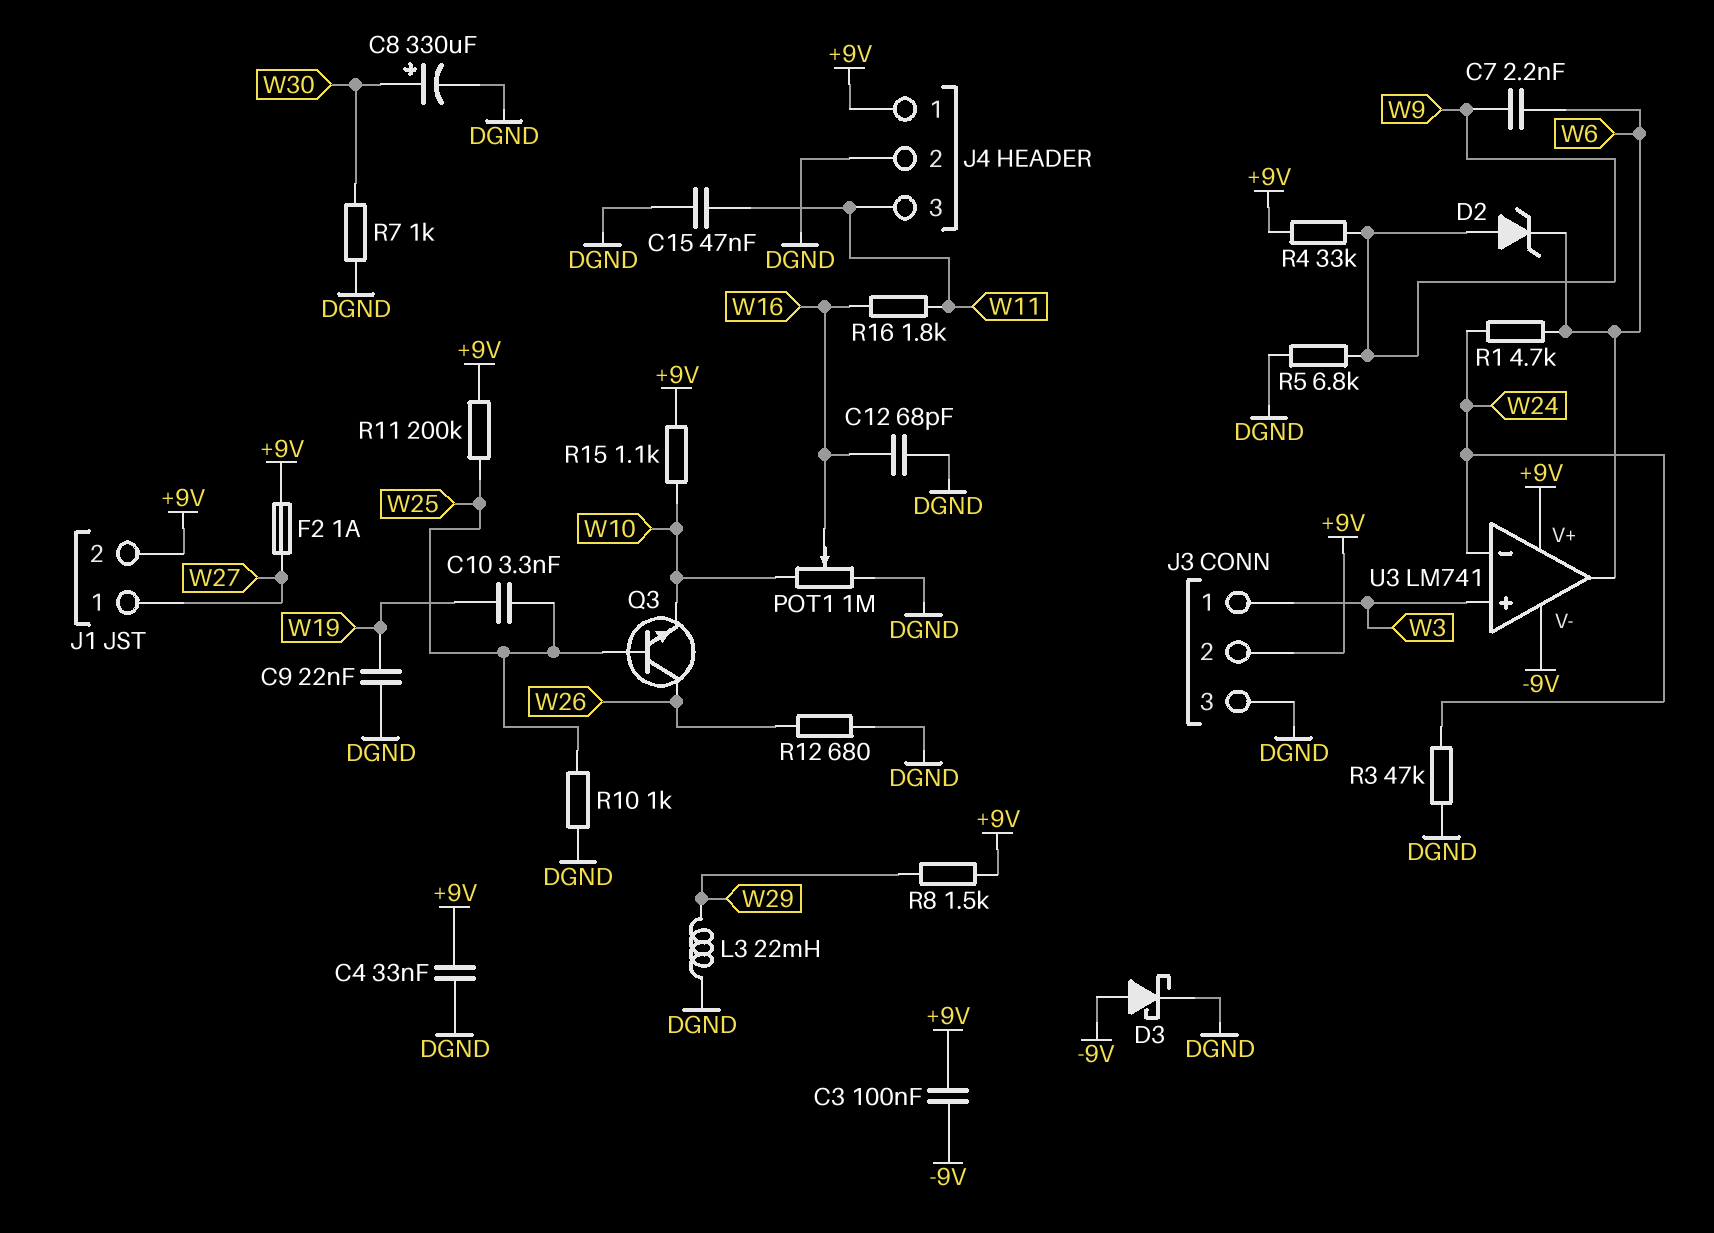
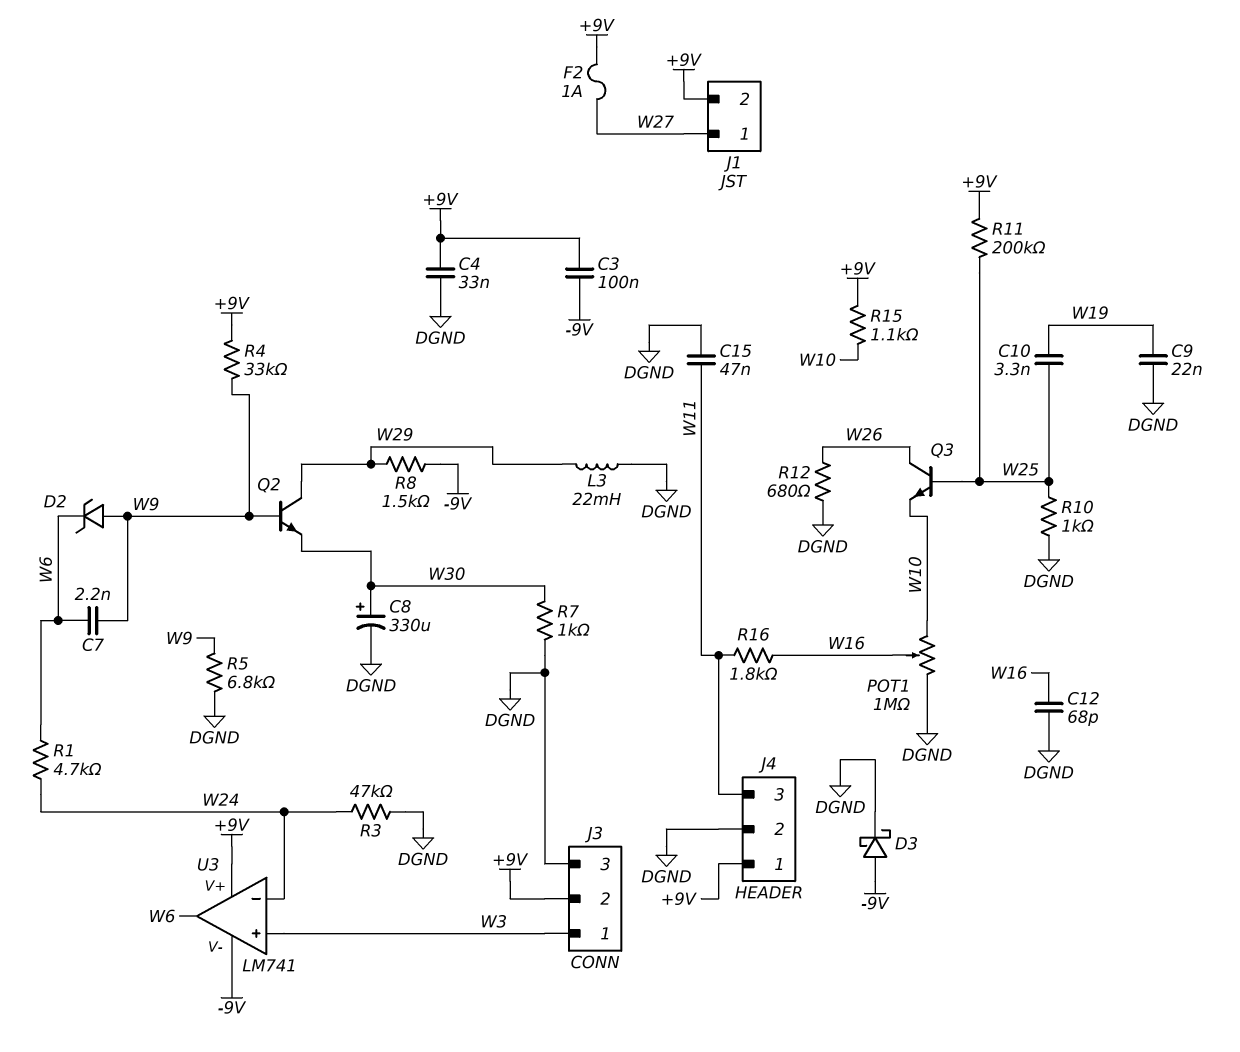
Q2: none -> NPN (B W9, C W29, E W30)
R8: 1.5k (+9V, W29) -> 1.5k (-9V, W29)

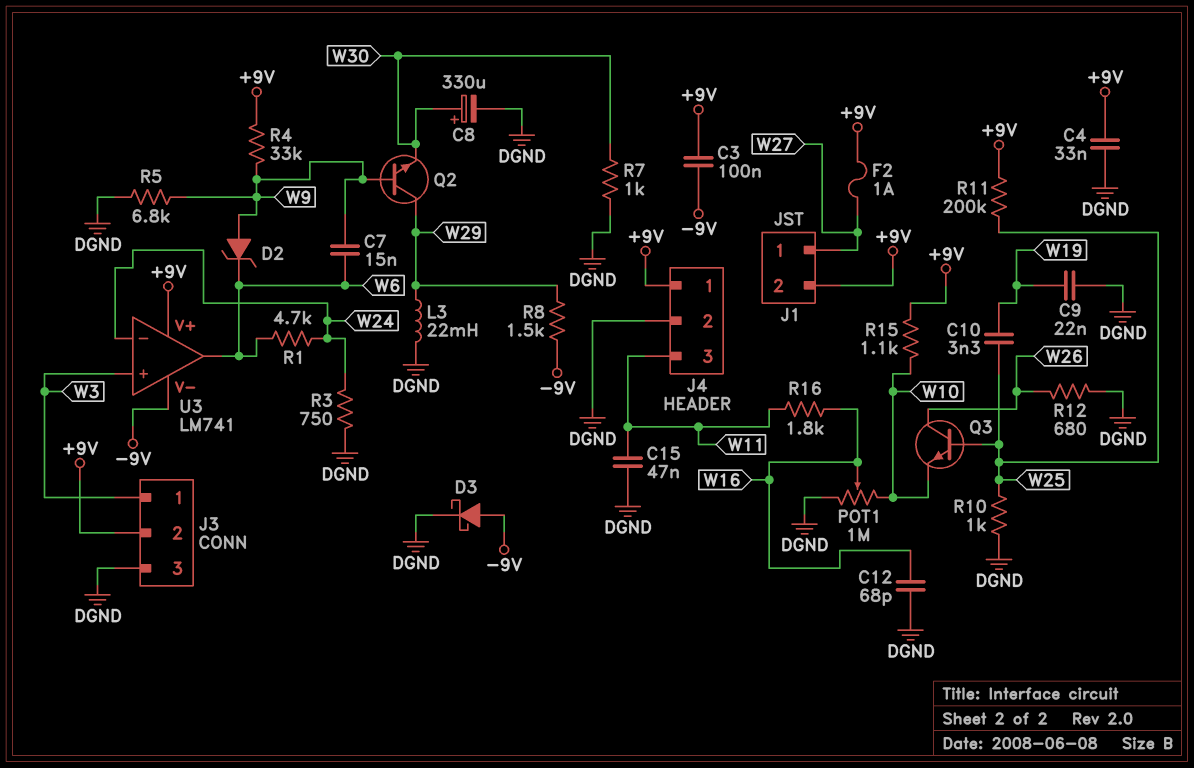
C7: 2.2nF (W6, W9) -> 15nF (W6, W9)
R3: 47k (DGND, W24) -> 750 (DGND, W24)

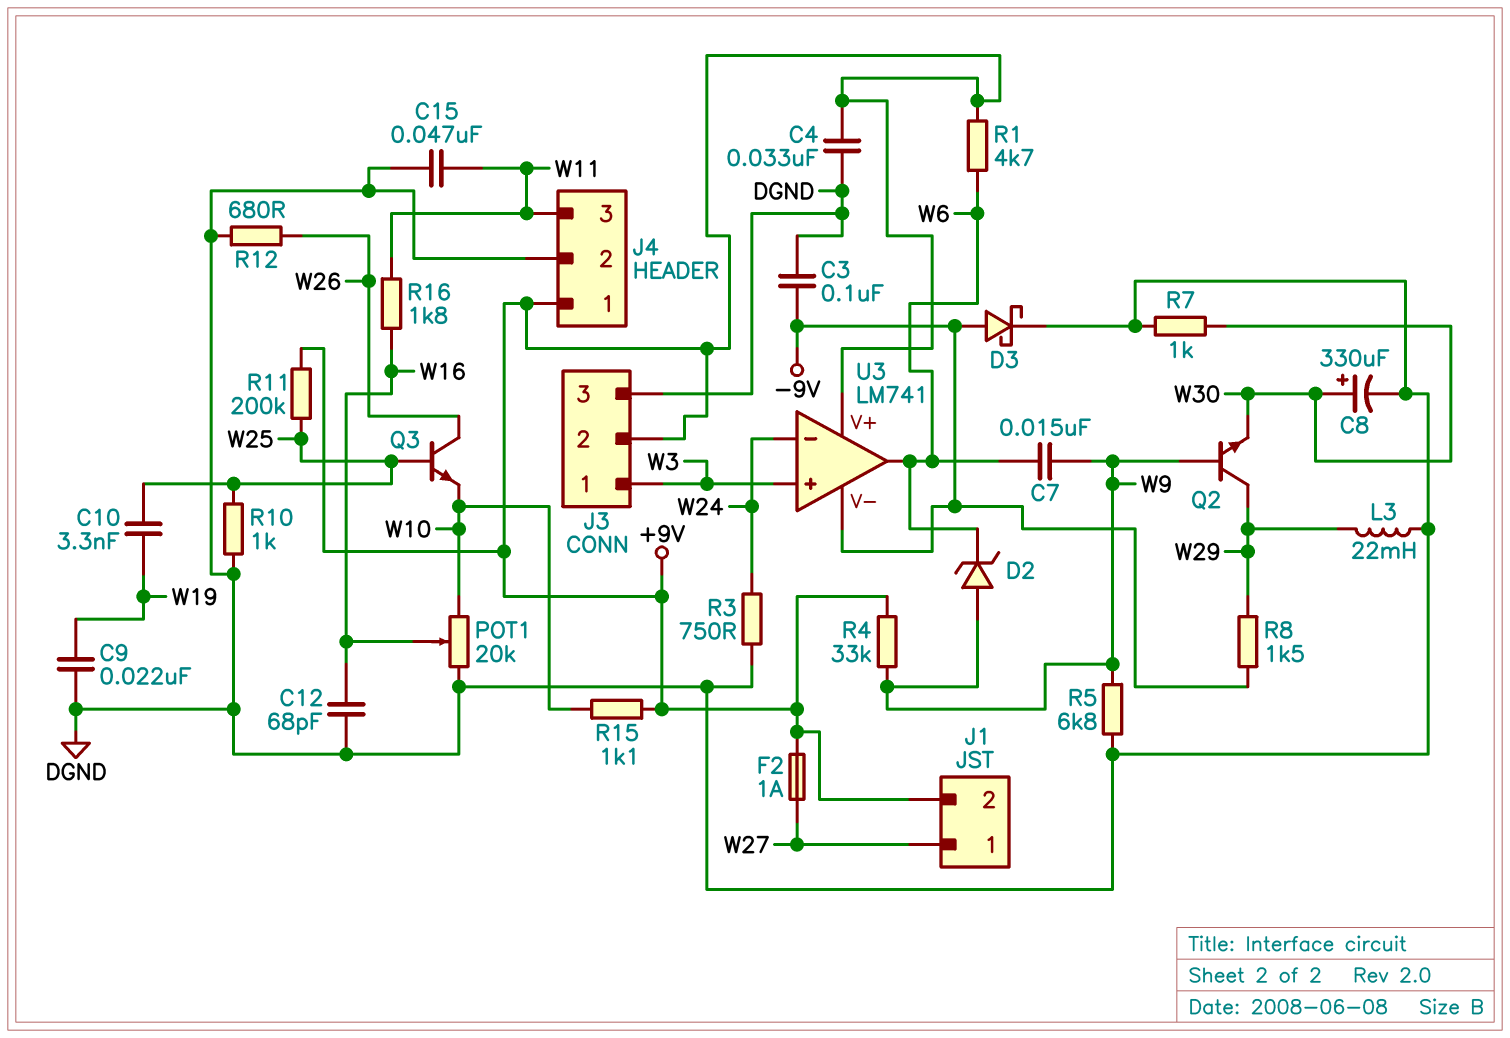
C3: 100nF (+9V, -9V) -> 100nF (-9V, DGND)
POT1: 1M (DGND, W10, wiper W16) -> 20k (DGND, W10, wiper W16)
R1: 4.7k (W6, W24) -> 4.7k (+9V, W6)

